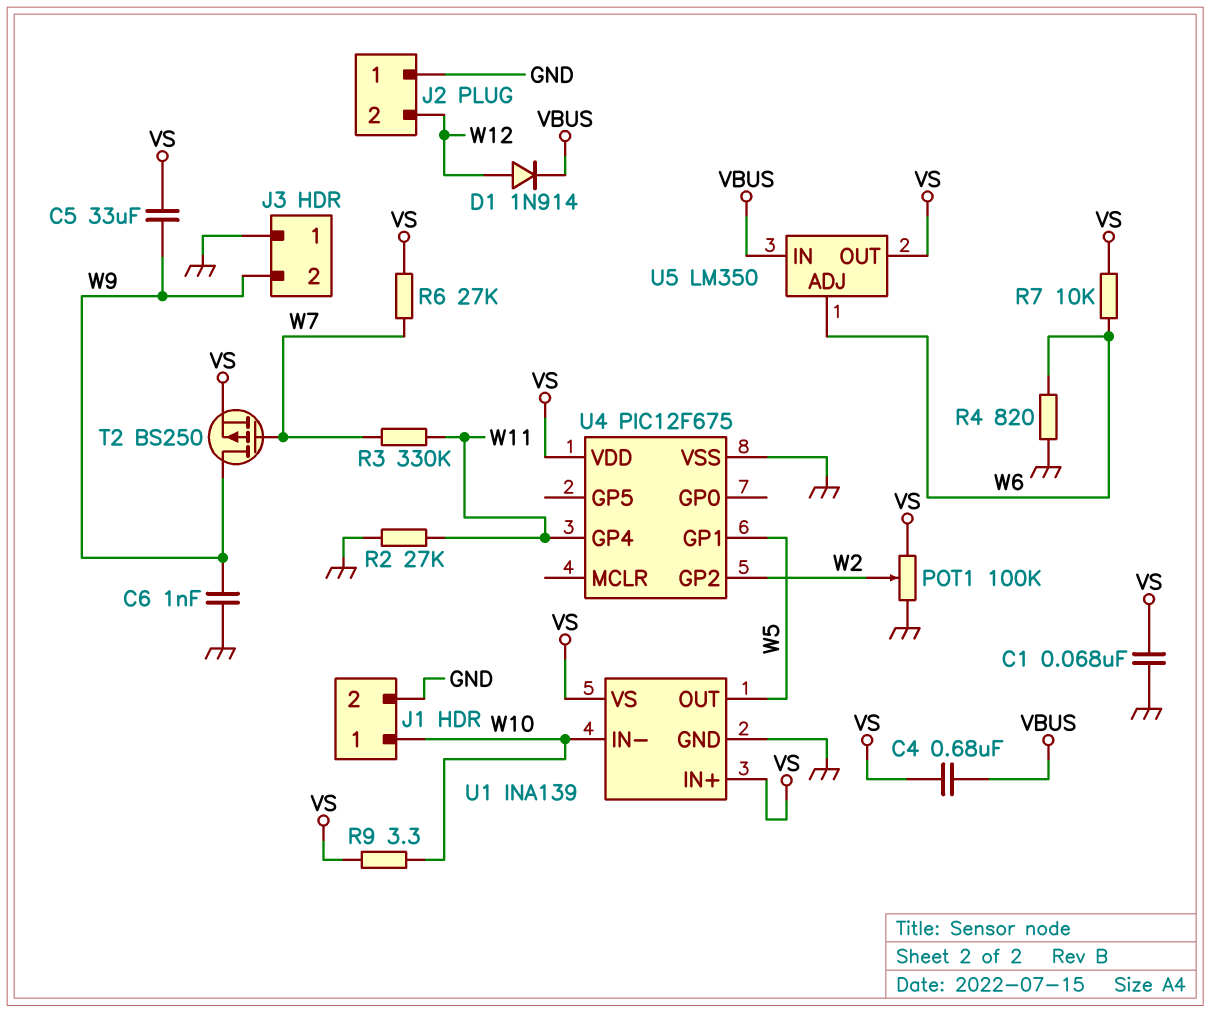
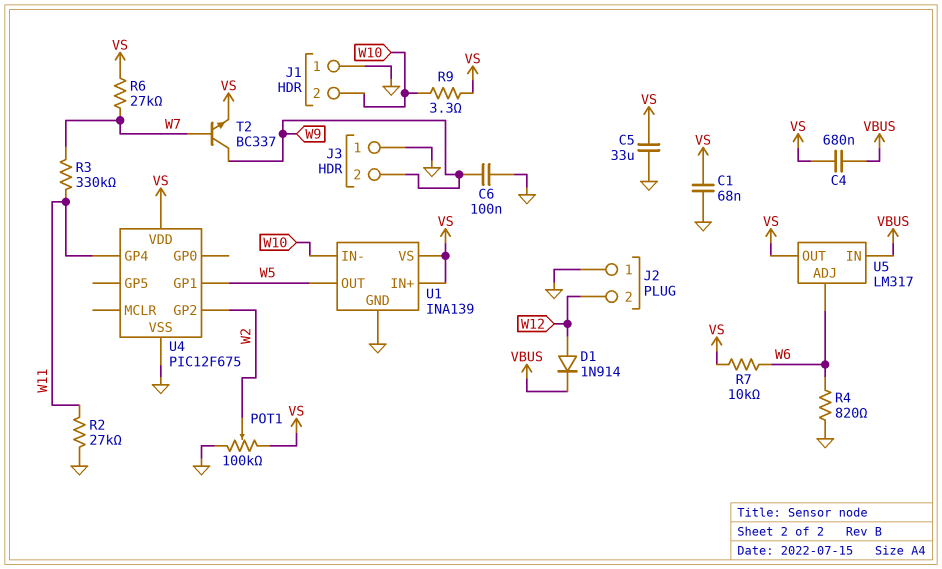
C5: 33uF (VS, W9) -> 33uF (GND, VS)
C6: 1nF (GND, W9) -> 100nF (GND, W9)
J1 pin 1: W10 -> GND
J1 pin 2: GND -> W10
T2: PMOS BS250 (G W7, D W9, S VS) -> NPN BC337 (B W7, C W9, E VS)
U5: LM350 -> LM317

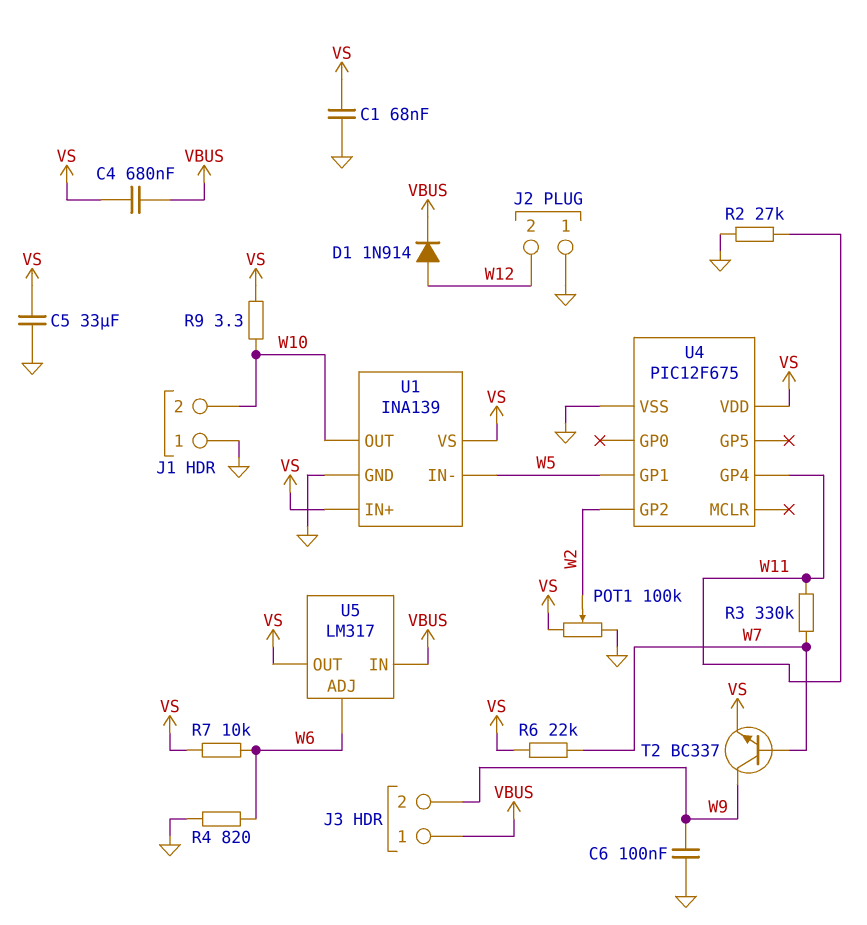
J3 pin 1: GND -> VBUS
R6: 27k (VS, W7) -> 22k (VS, W7)
U1 pin IN-: W10 -> W5
U1 pin OUT: W5 -> W10

